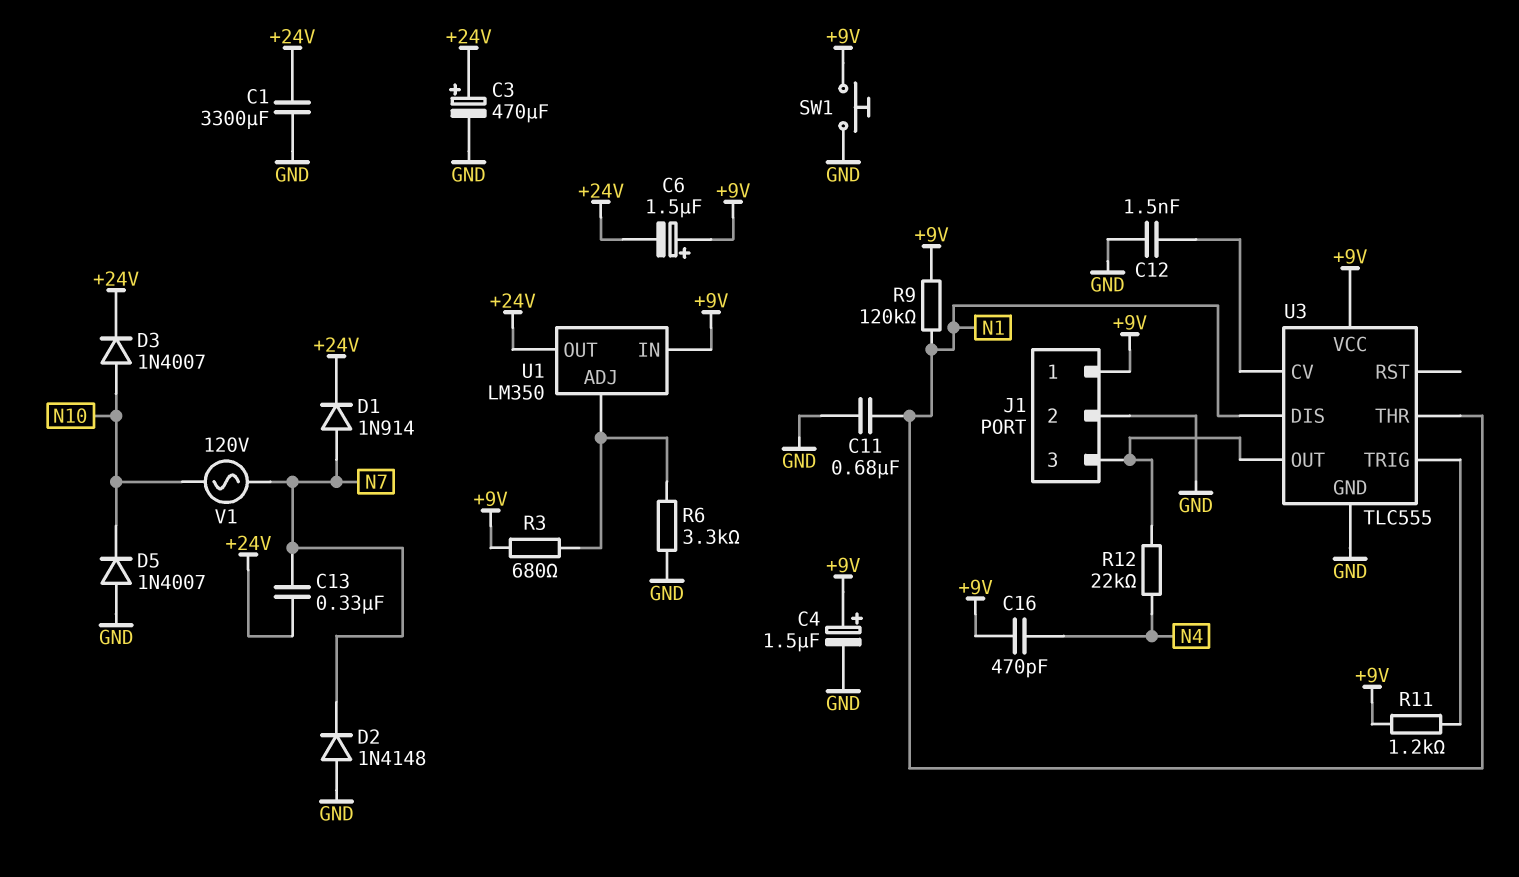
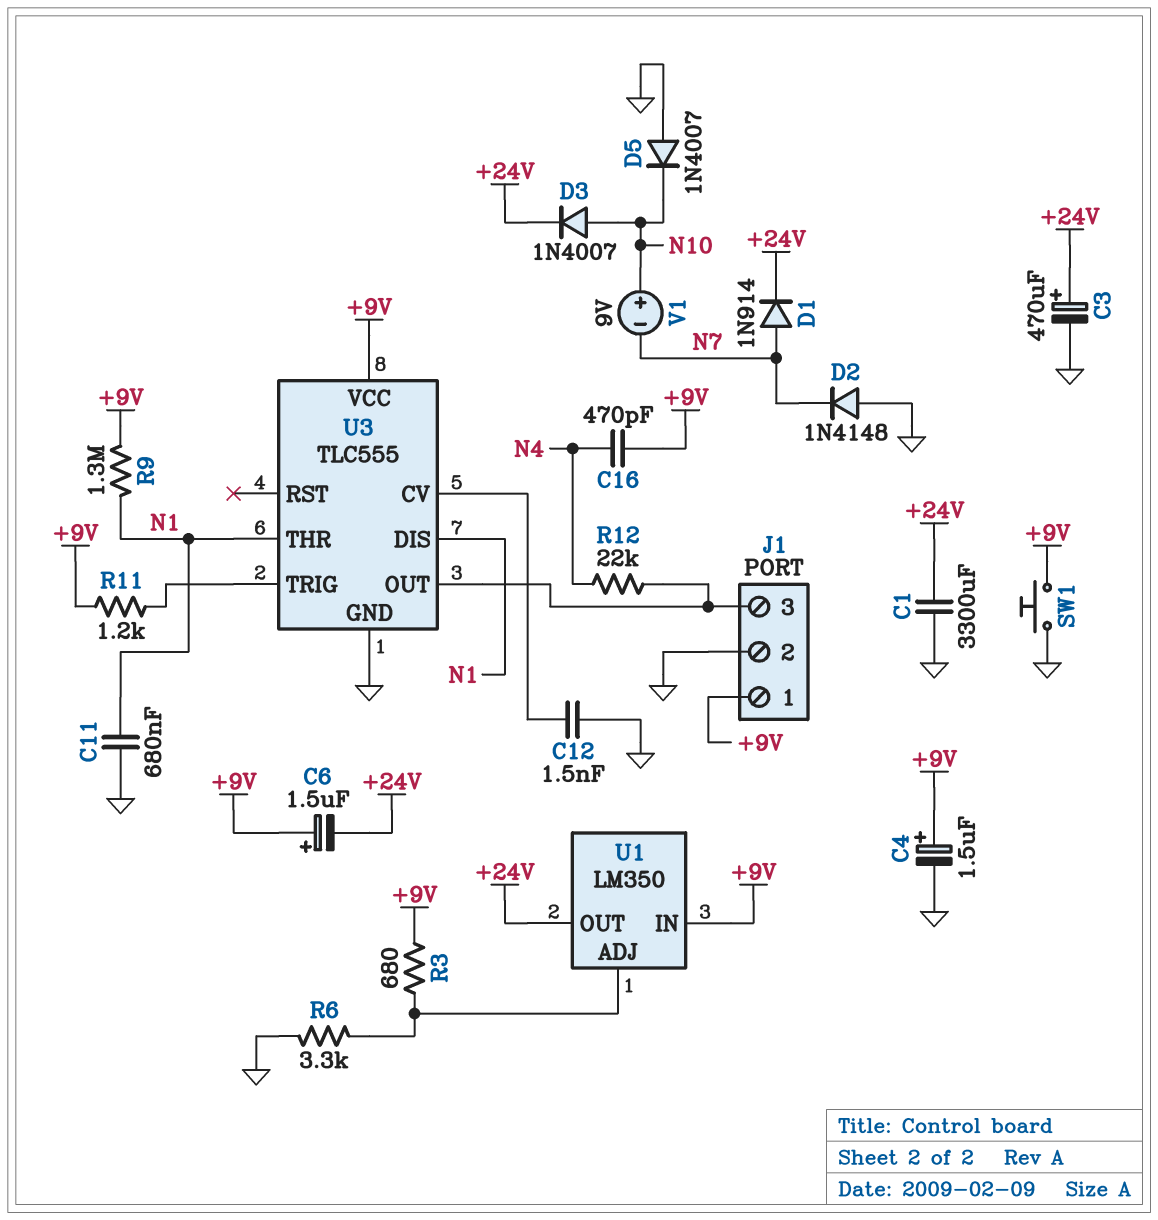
C13: 330nF (+24V, N7) -> none
R9: 120k (+9V, N1) -> 1.3M (+9V, N1)
V1: AC 120V (N7, N10) -> 9V (plus N10, minus N7)

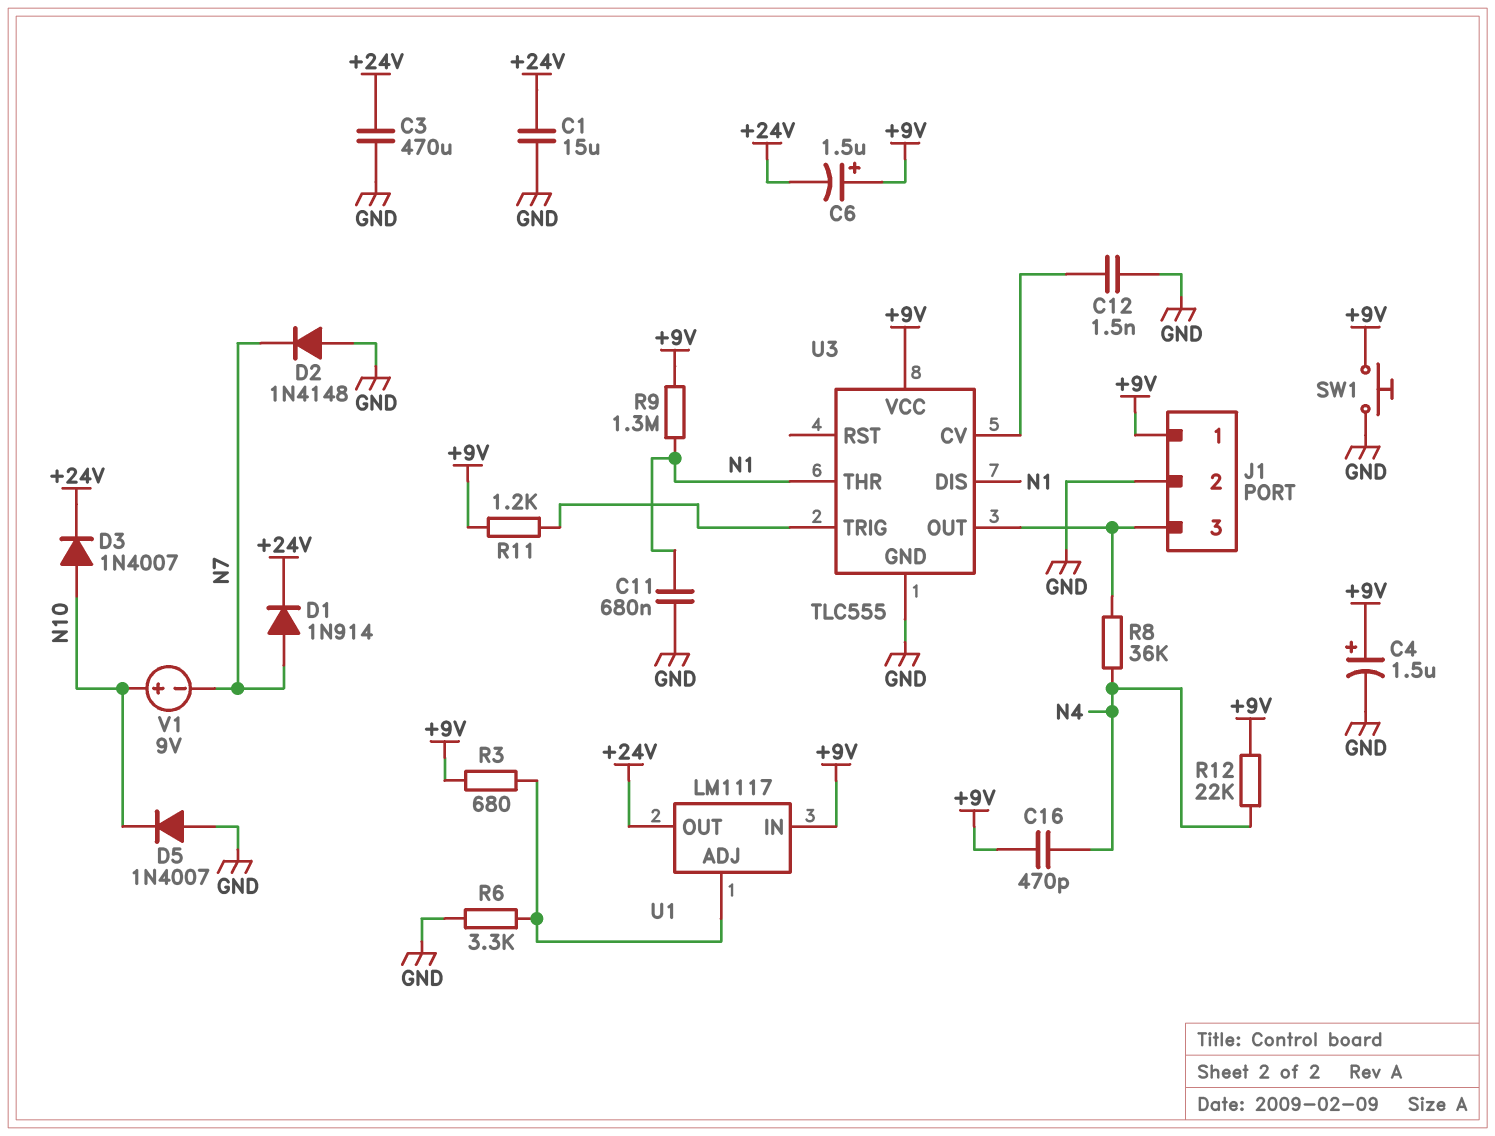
C1: 3300uF (+24V, GND) -> 15uF (+24V, GND)
C3: 470uF (plus +24V, minus GND) -> 470uF (+24V, GND)
R8: none -> 36k (J1/3, N4)
R12: 22k (J1/3, N4) -> 22k (+9V, N4)
U1: LM350 -> LM1117

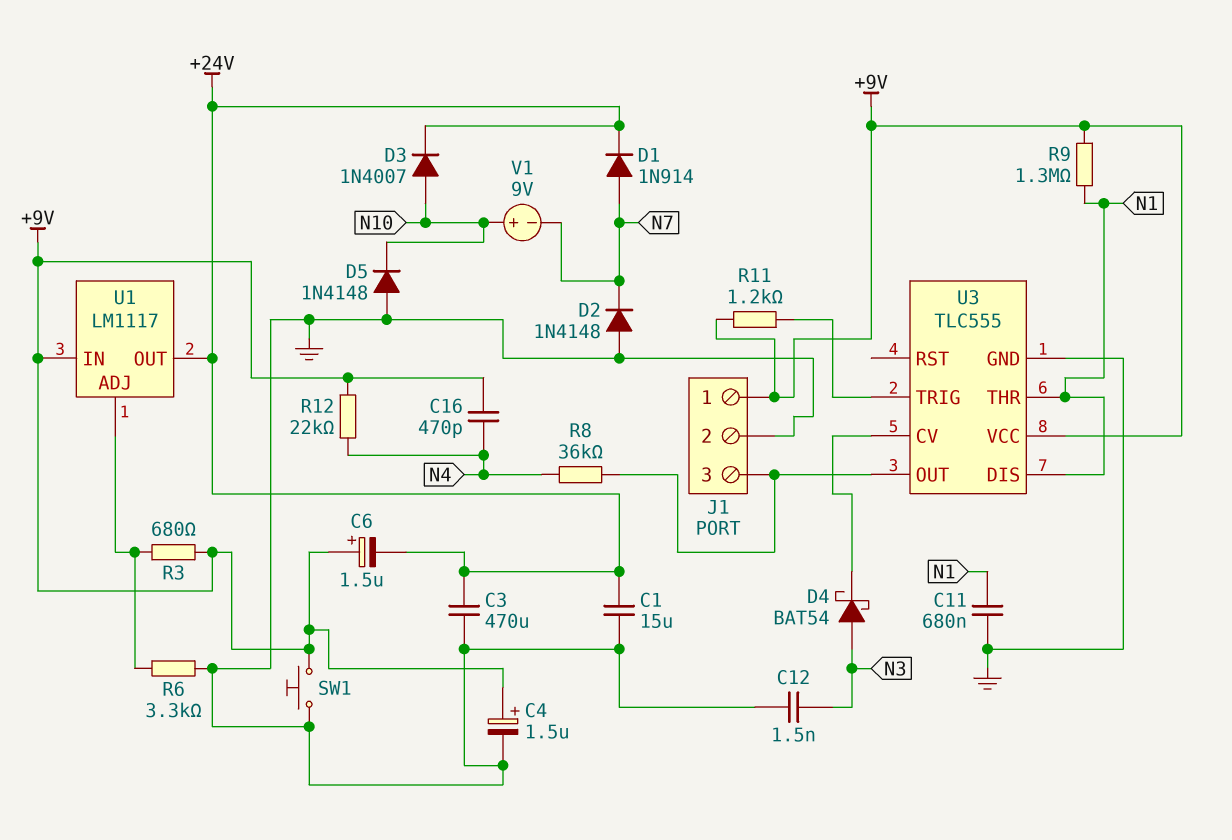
C12: 1.5nF (GND, U3/CV) -> 1.5nF (GND, N3)
D4: none -> schottky BAT54 (A N3, K U3/CV)
D5: diode 1N4007 (A GND, K N10) -> diode 1N4148 (A GND, K N10)

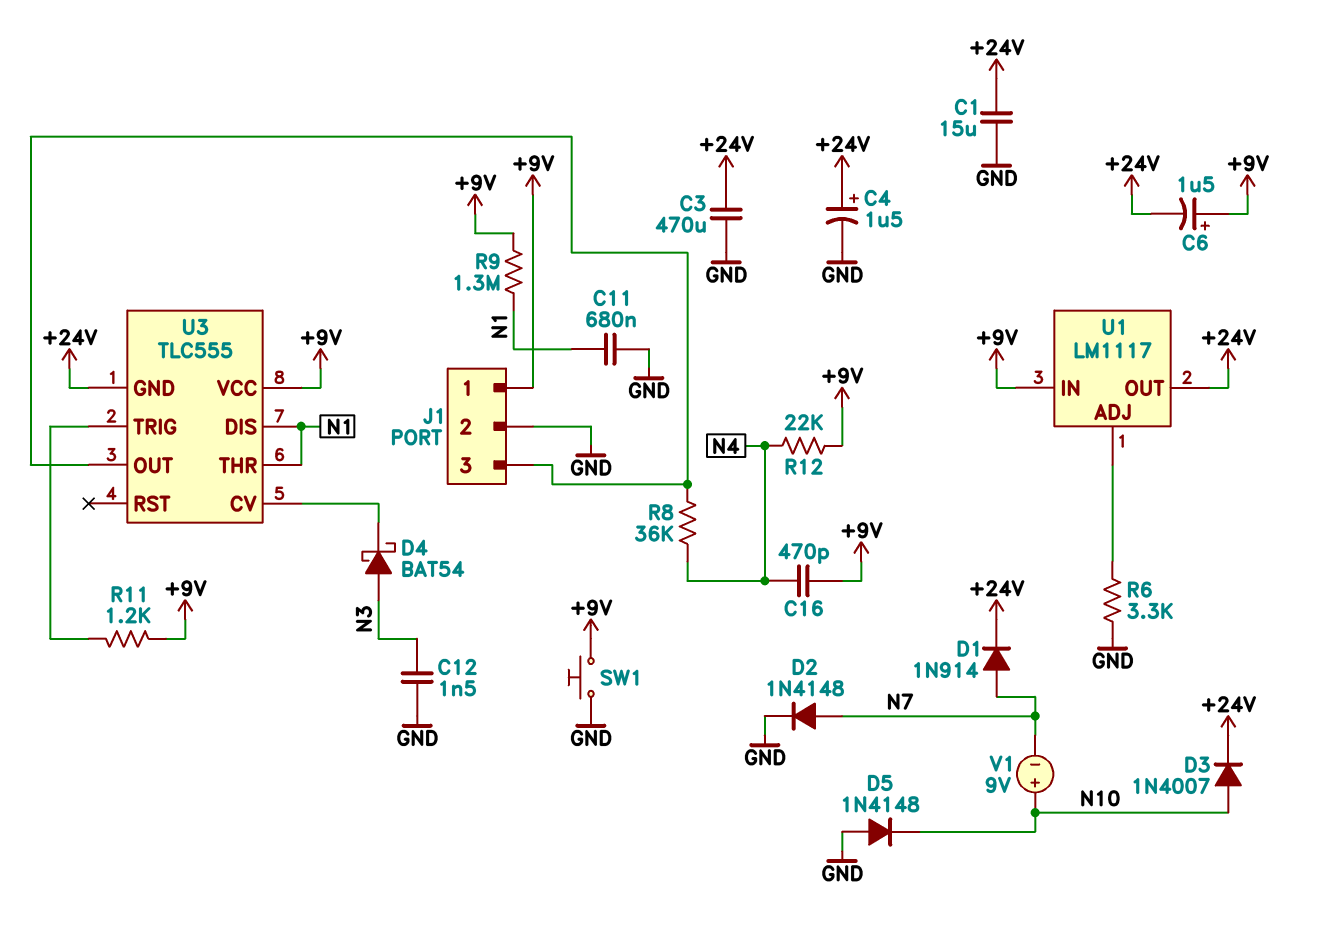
C4: 1.5uF (plus +9V, minus GND) -> 1.5uF (plus +24V, minus GND)
D2: diode 1N4148 (A GND, K N7) -> diode 1N4148 (A N7, K GND)
R3: 680 (+9V, U1/ADJ) -> none
U3 pin GND: GND -> +24V

